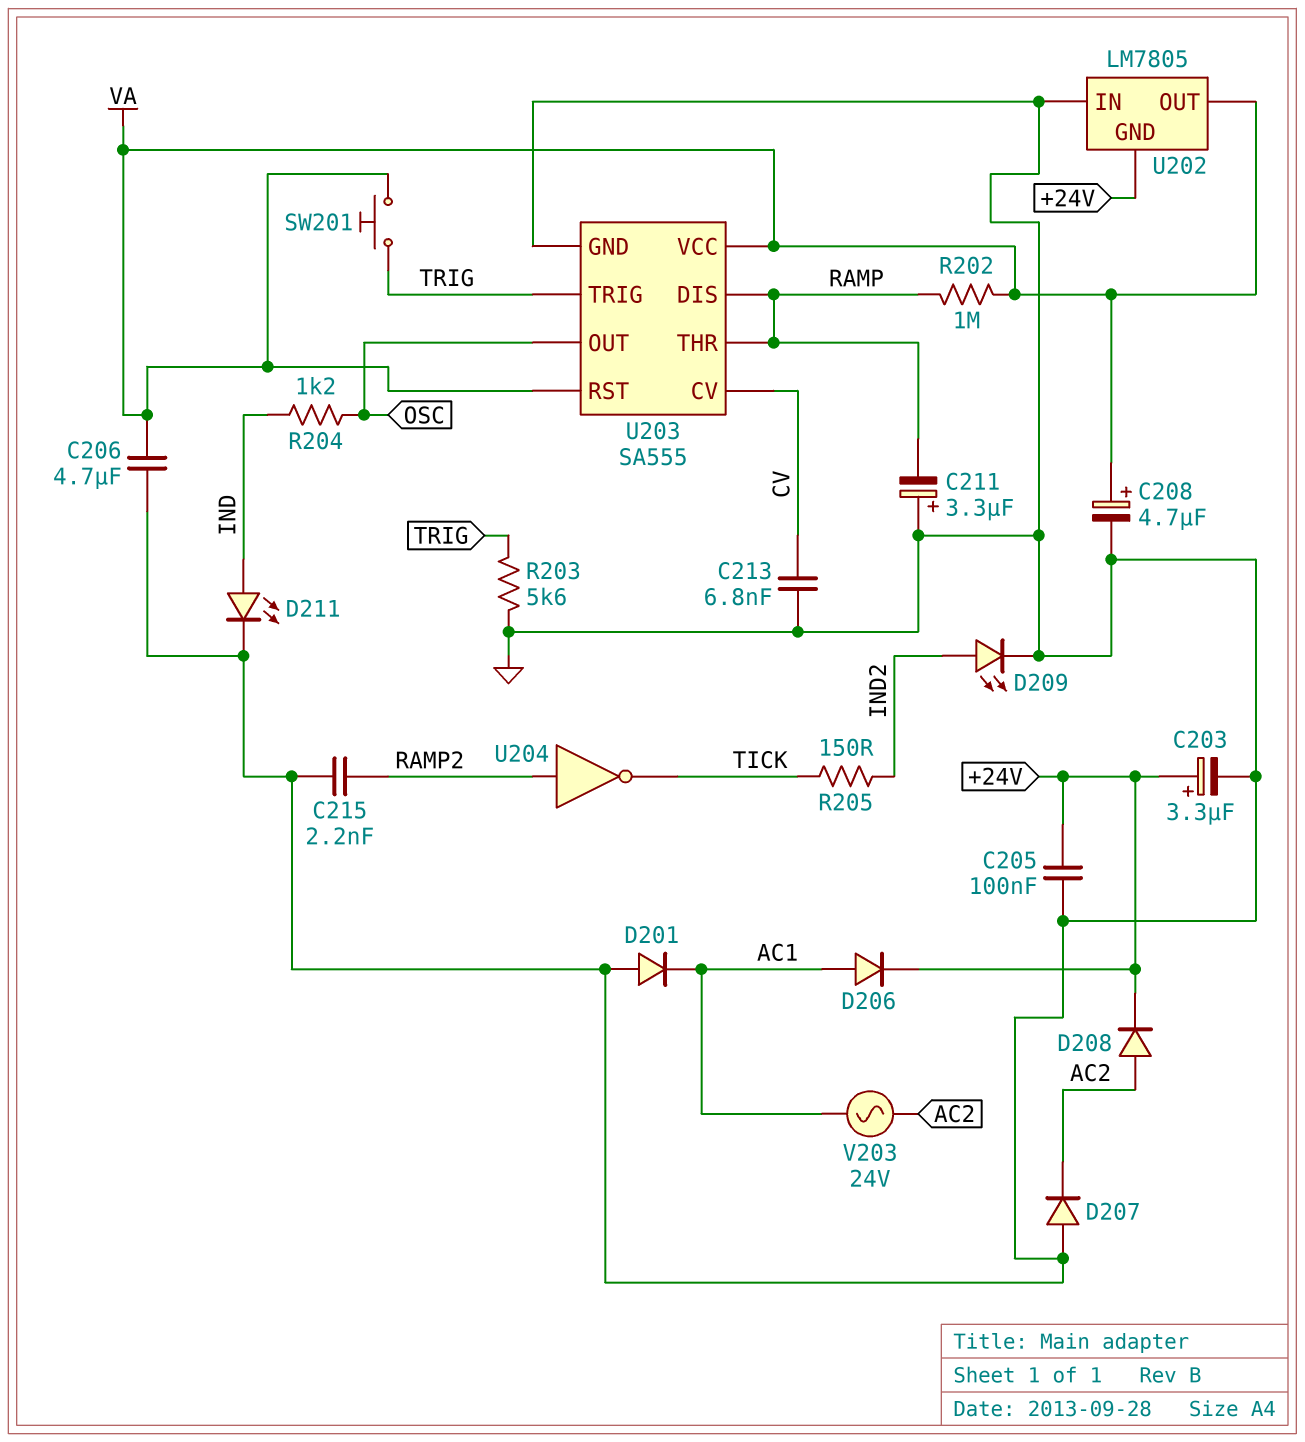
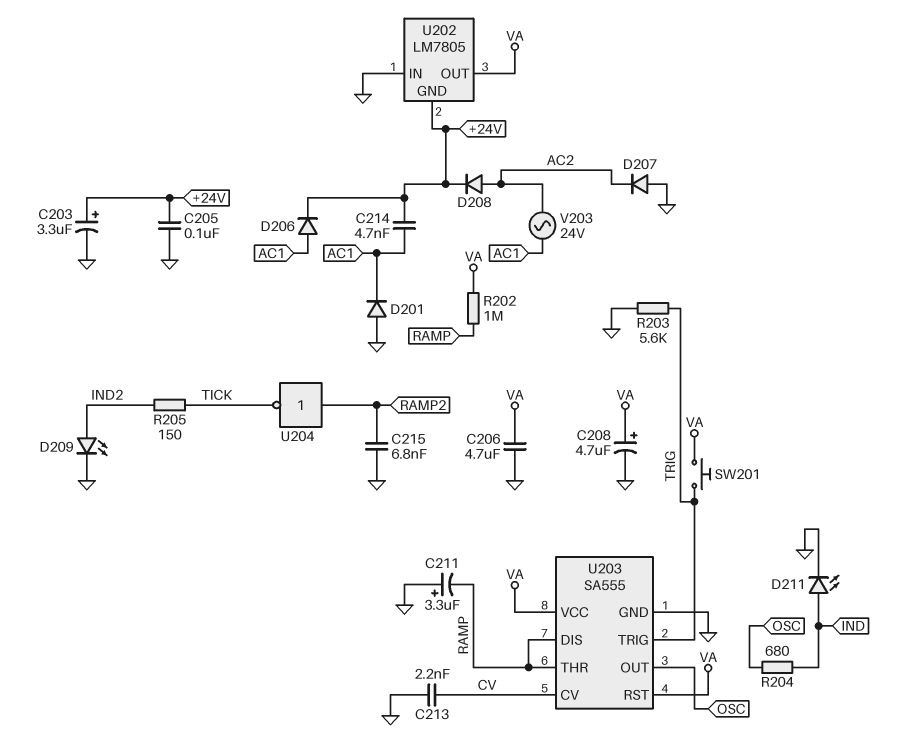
C213: 6.8nF (CV, GND) -> 2.2nF (CV, GND)
C214: none -> 4.7nF (+24V, AC1)
C215: 2.2nF (GND, RAMP2) -> 6.8nF (GND, RAMP2)
R204: 1.2k (IND, OSC) -> 680 (IND, OSC)

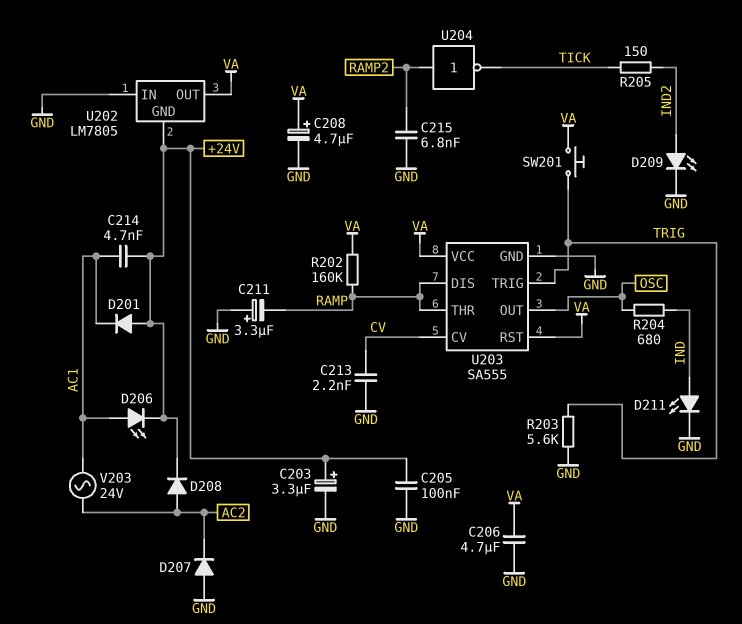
D201: diode (A GND, K AC1) -> diode (A +24V, K AC1)
D206: diode (A AC1, K +24V) -> LED (A AC1, K +24V)
R202: 1M (RAMP, VA) -> 160k (RAMP, VA)

